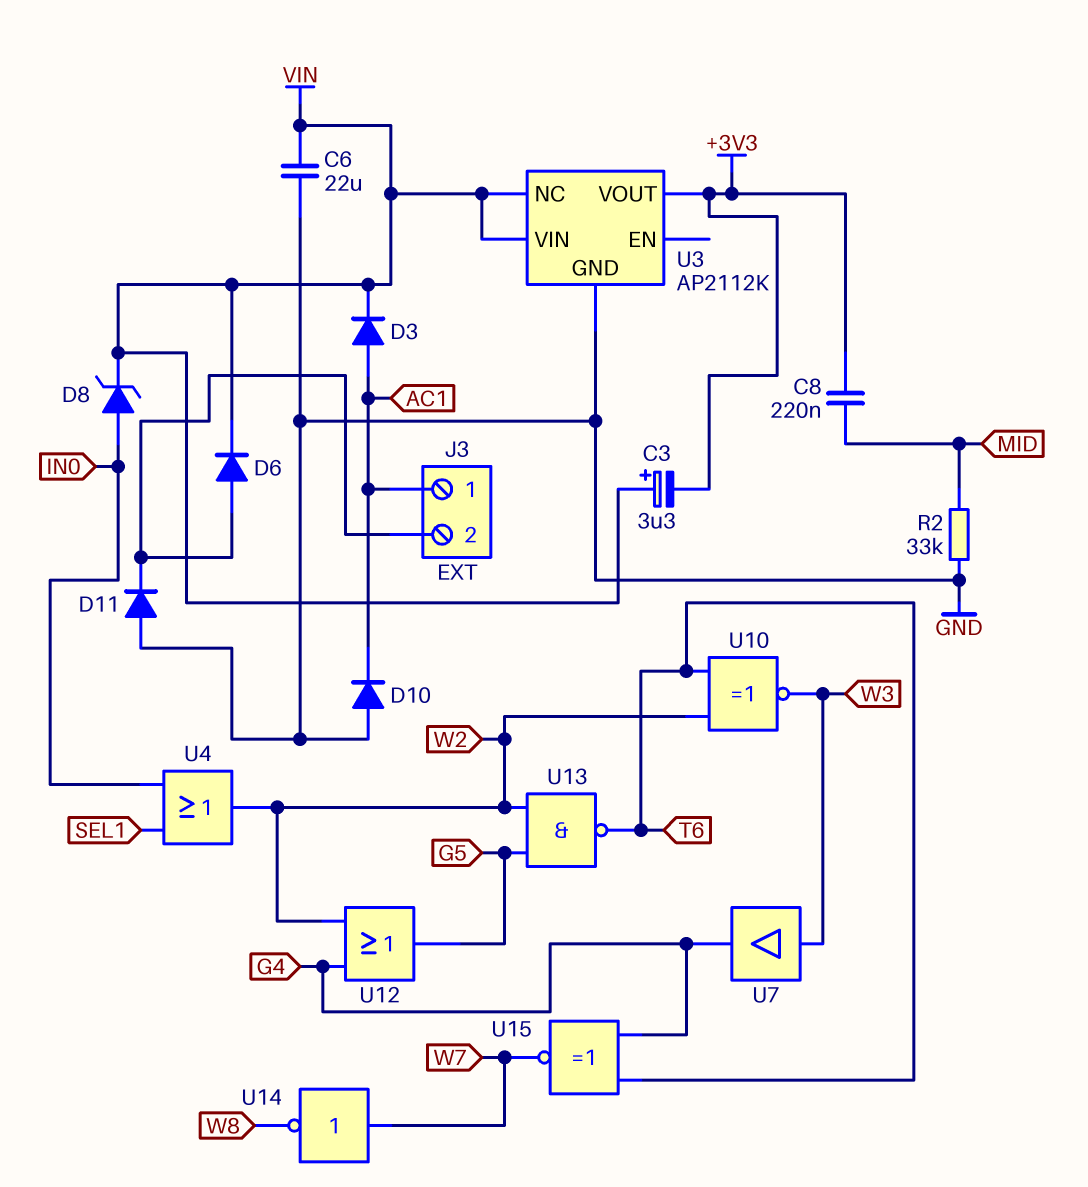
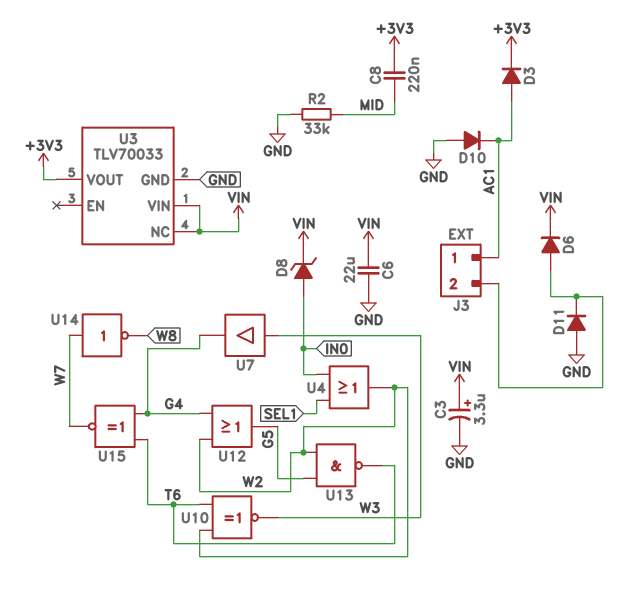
C3: 3.3uF (plus VIN, minus +3V3) -> 3.3uF (plus VIN, minus GND)
D3: diode (A AC1, K VIN) -> diode (A AC1, K +3V3)
U3: AP2112K -> TLV70033

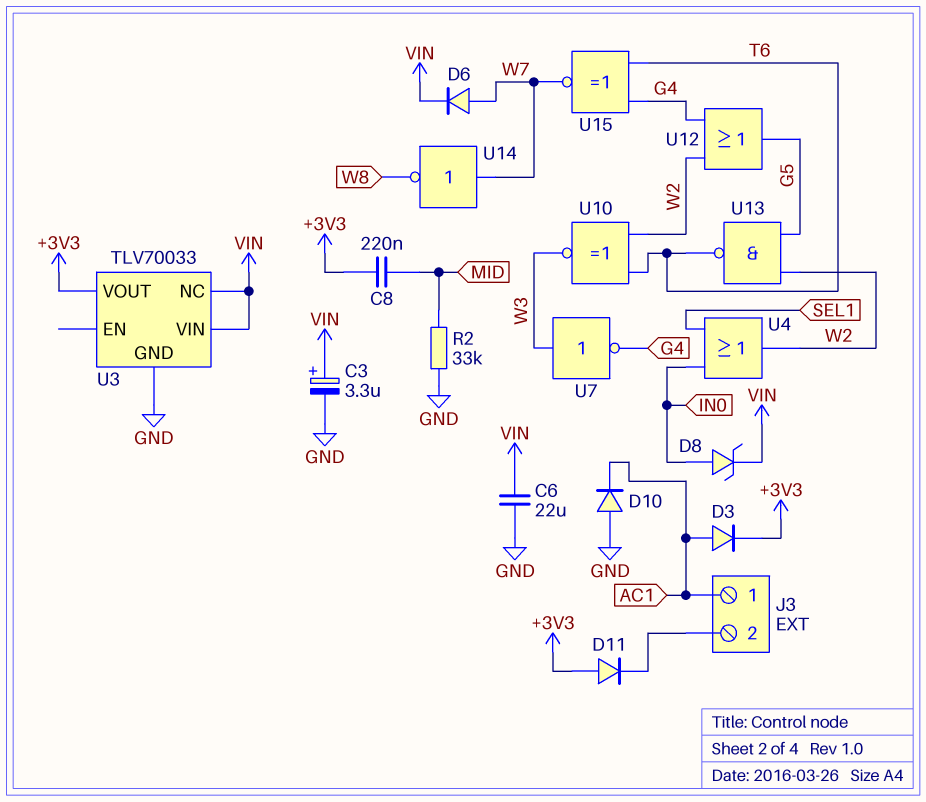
D6: diode (A J3/2, K VIN) -> diode (A W7, K VIN)
D11: diode (A GND, K J3/2) -> diode (A +3V3, K J3/2)
U7: buffer (in W3, out G4) -> NOT (in W3, out G4)

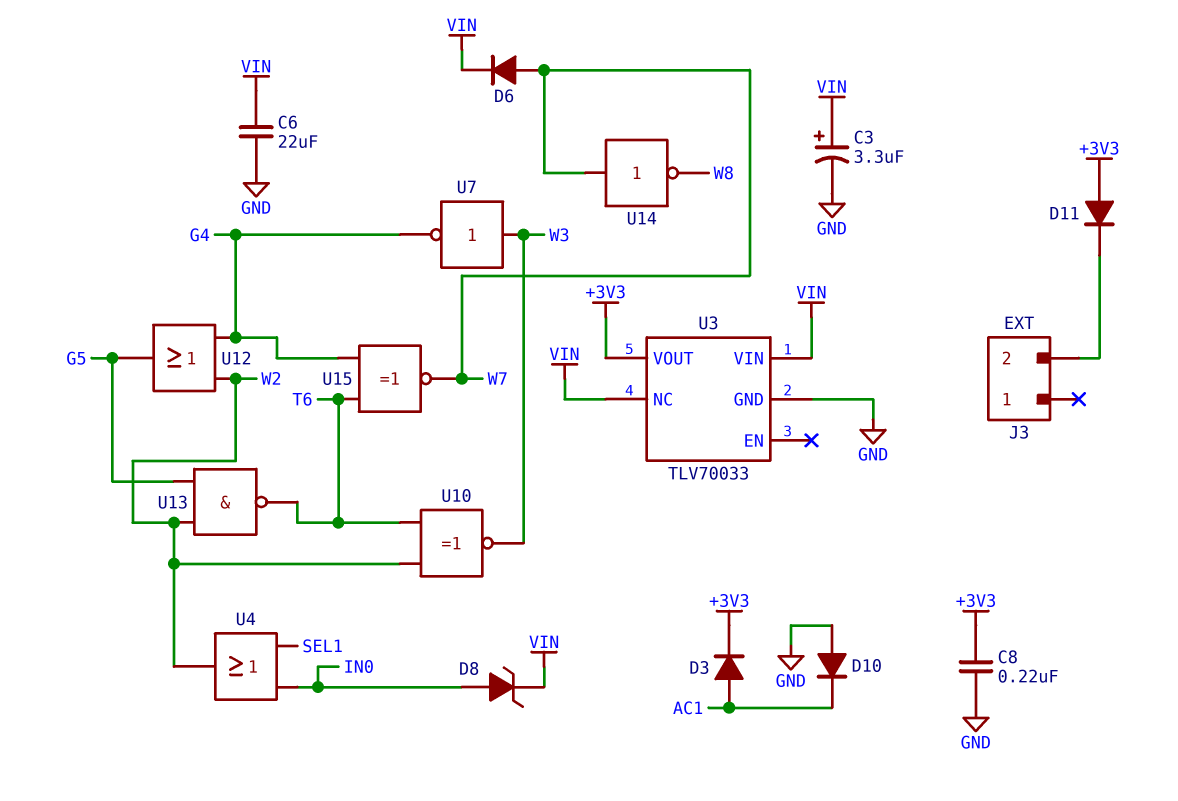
C8: 220nF (+3V3, MID) -> 220nF (+3V3, GND)
J3 pin 1: AC1 -> none
R2: 33k (GND, MID) -> none

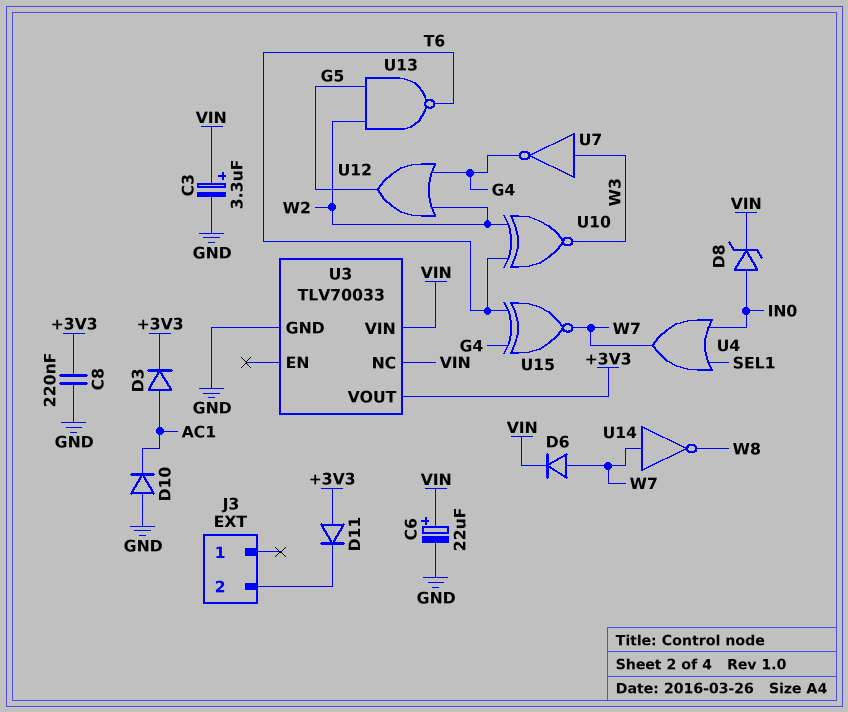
C6: 22uF (GND, VIN) -> 22uF (plus VIN, minus GND)
U4: OR (in IN0, in SEL1, out W2) -> OR (in IN0, in SEL1, out W7)

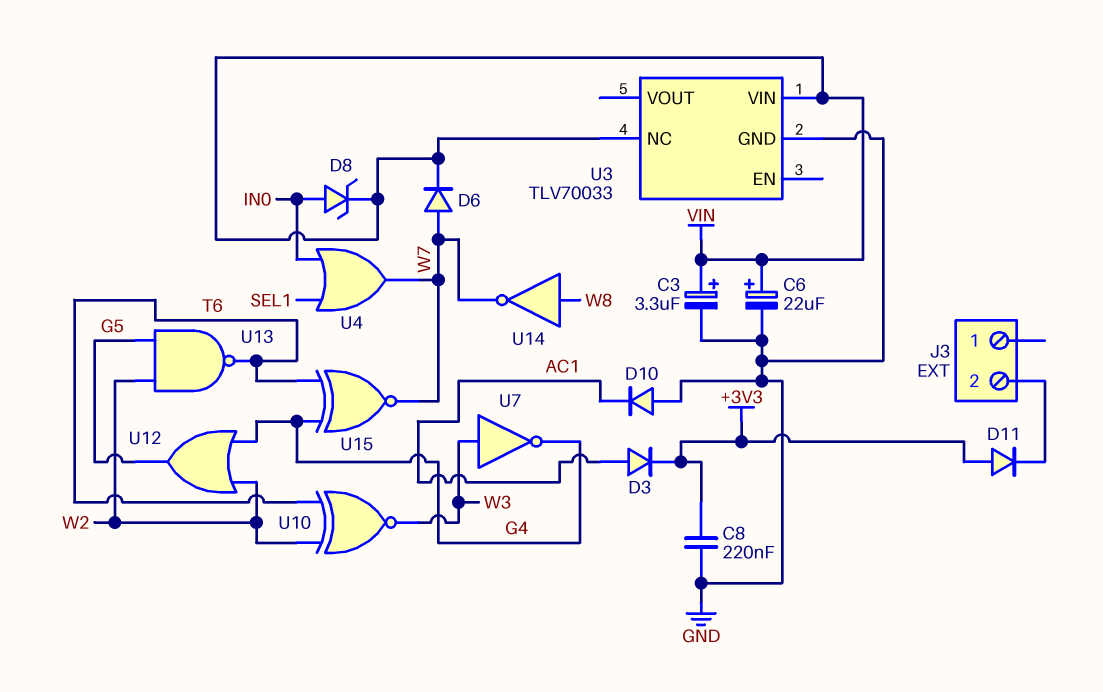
U3 pin VOUT: +3V3 -> none
U14: NOT (in W7, out W8) -> NOT (in W8, out W7)

